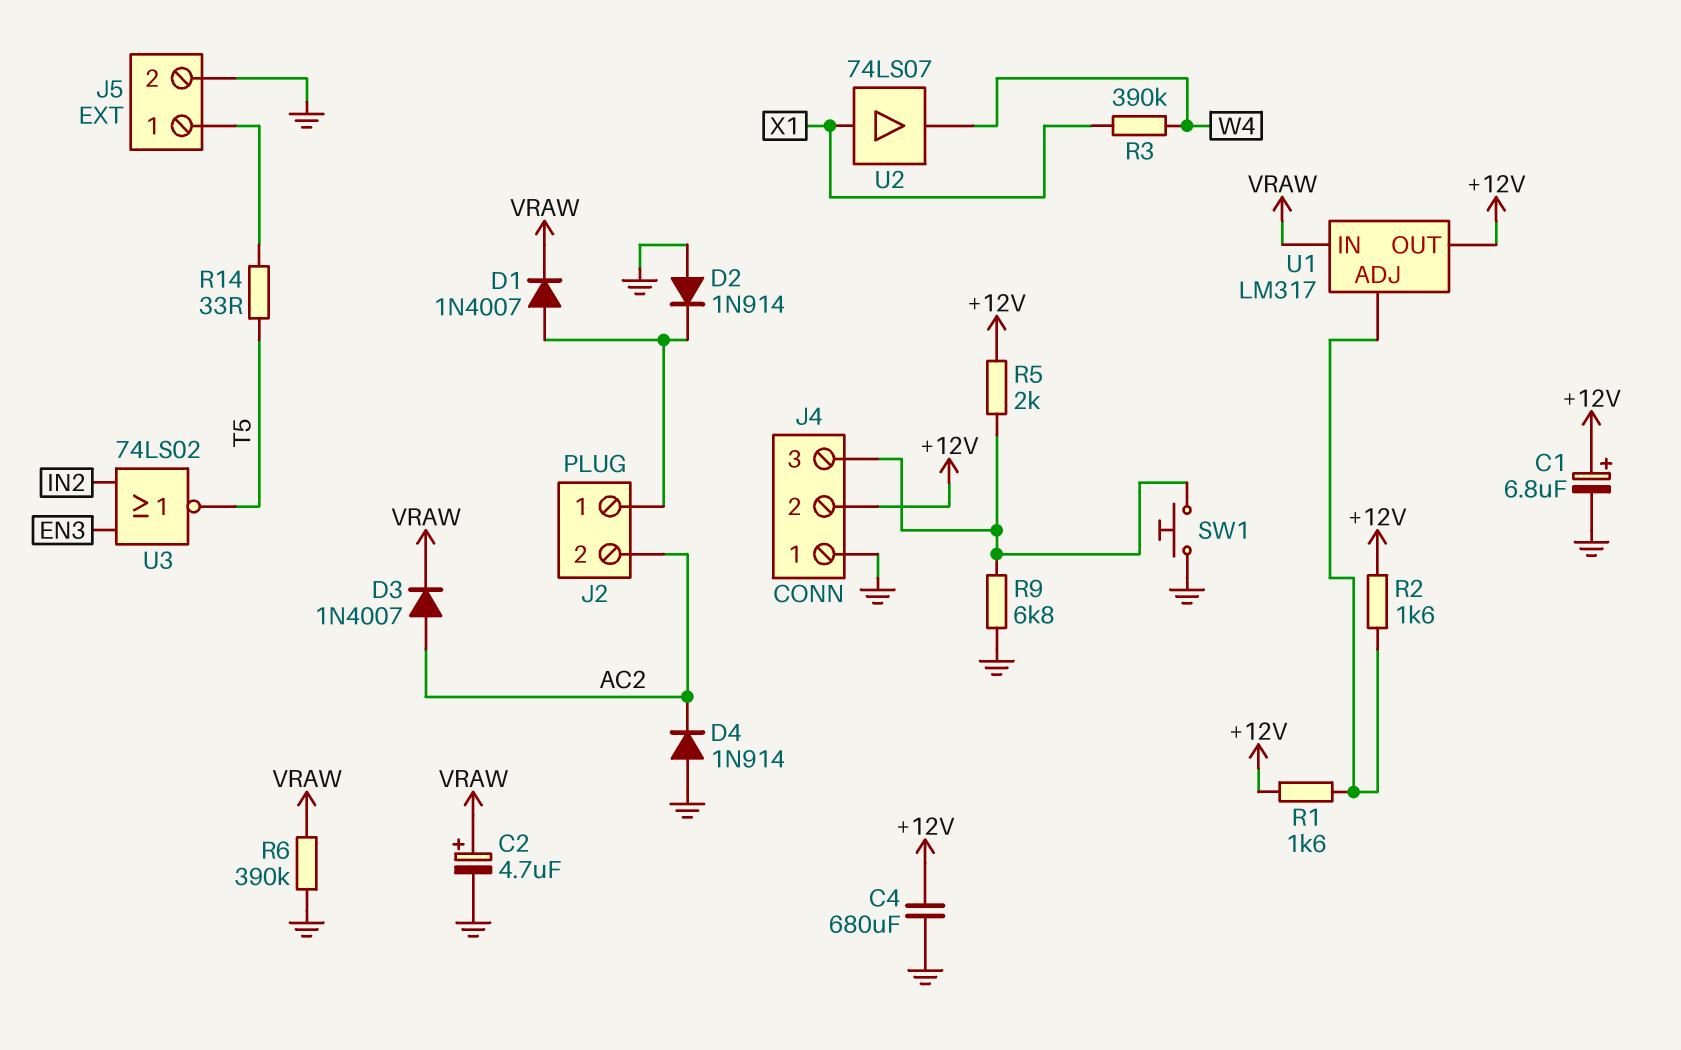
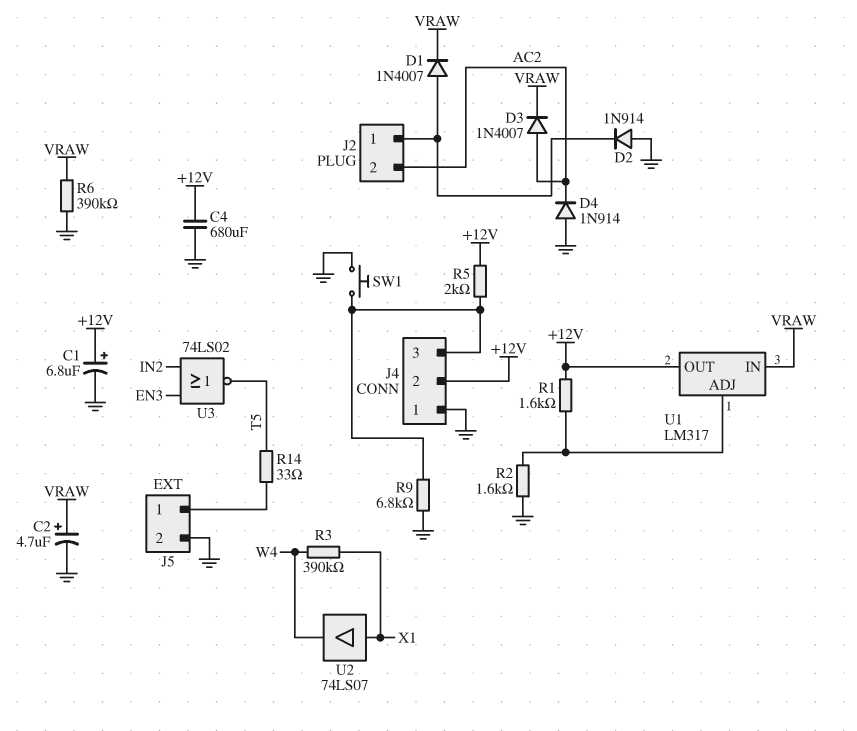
R2: 1.6k (+12V, U1/ADJ) -> 1.6k (GND, U1/ADJ)

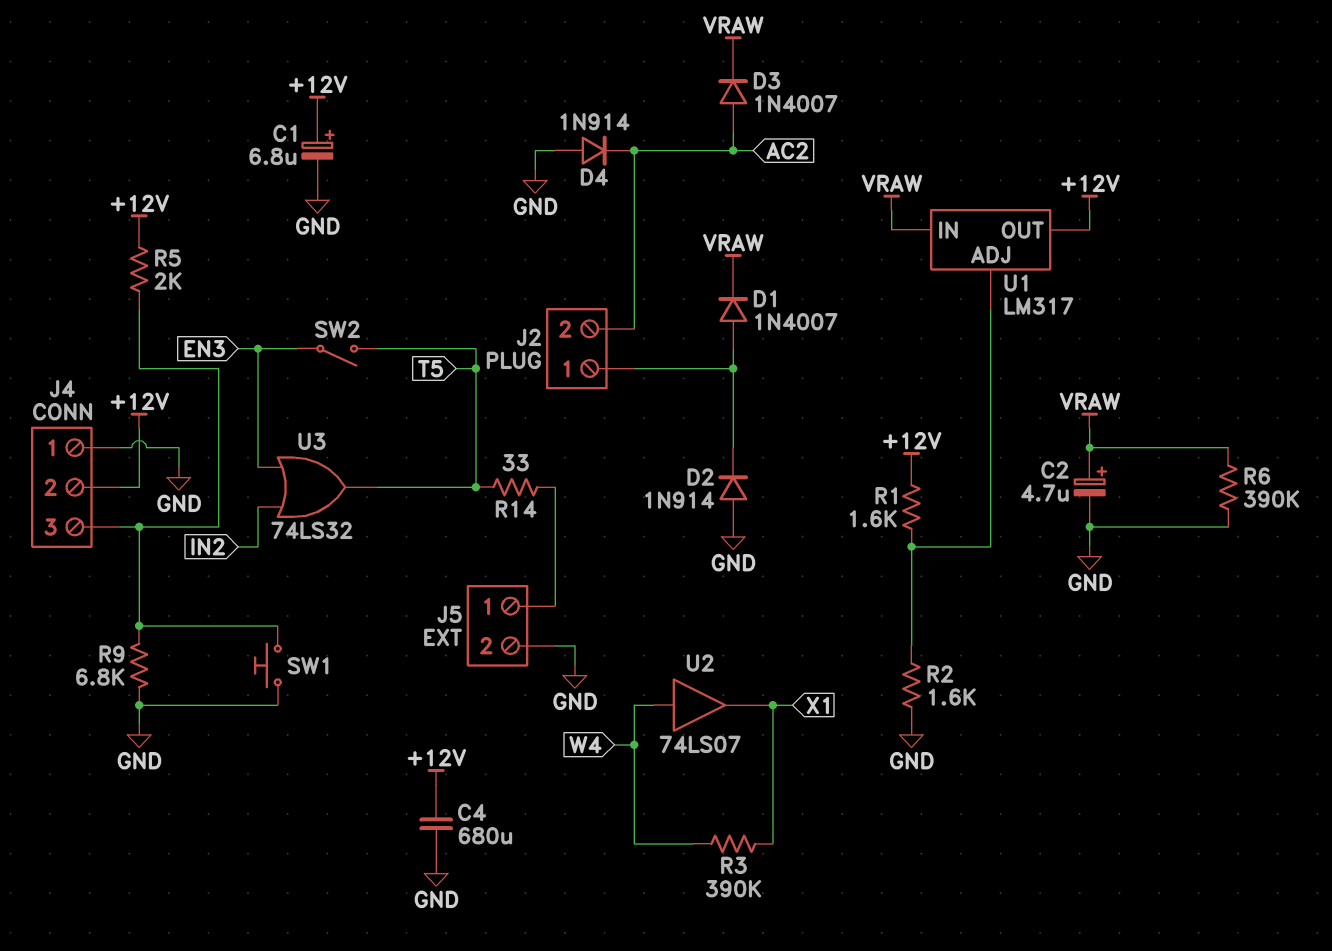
SW2: none -> switch (EN3, T5)
U2: buffer 74LS07 (in X1, out W4) -> buffer 74LS07 (in W4, out X1)
U3: NOR 74LS02 (in EN3, in IN2, out T5) -> OR 74LS32 (in EN3, in IN2, out T5)

